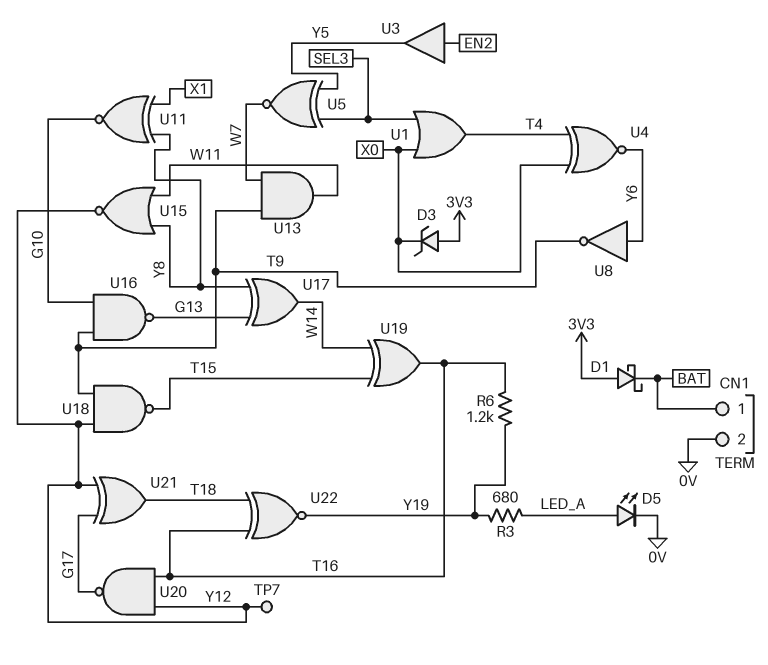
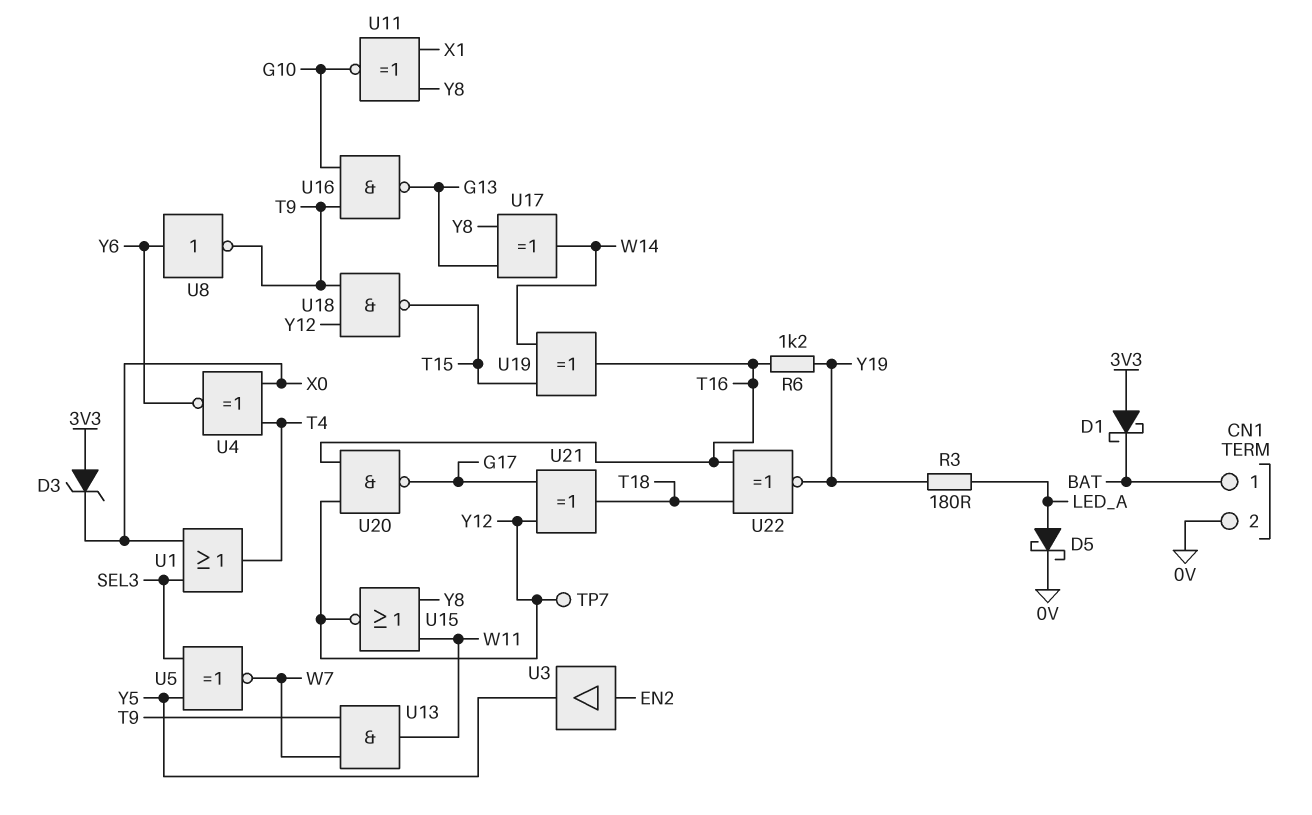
D5: LED (A LED_A, K 0V) -> schottky (A LED_A, K 0V)
R3: 680 (LED_A, Y19) -> 180 (LED_A, Y19)

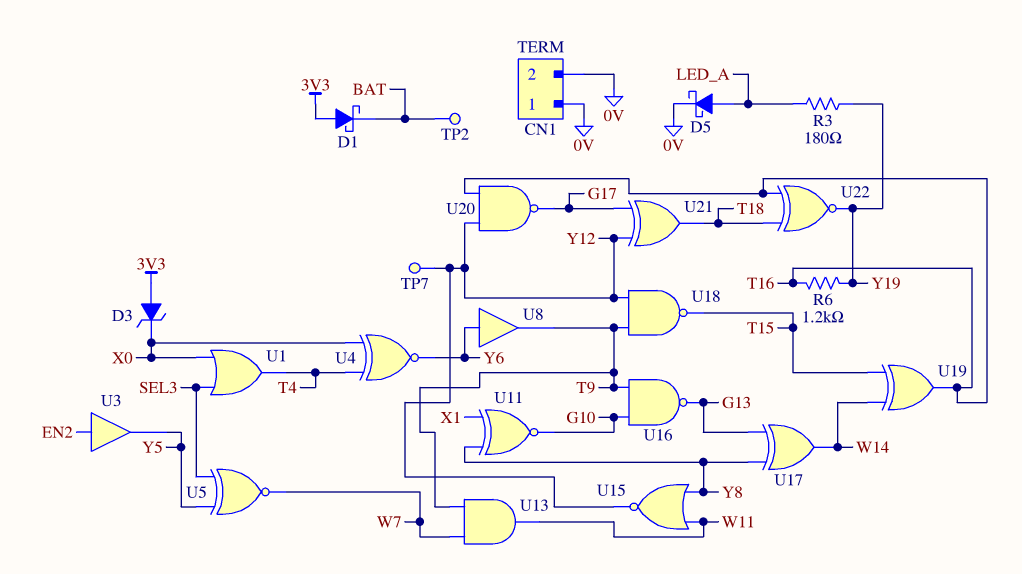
CN1 pin 1: BAT -> 0V
TP2: none -> test point (BAT)
U8: NOT (in Y6, out T9) -> buffer (in Y6, out T9)

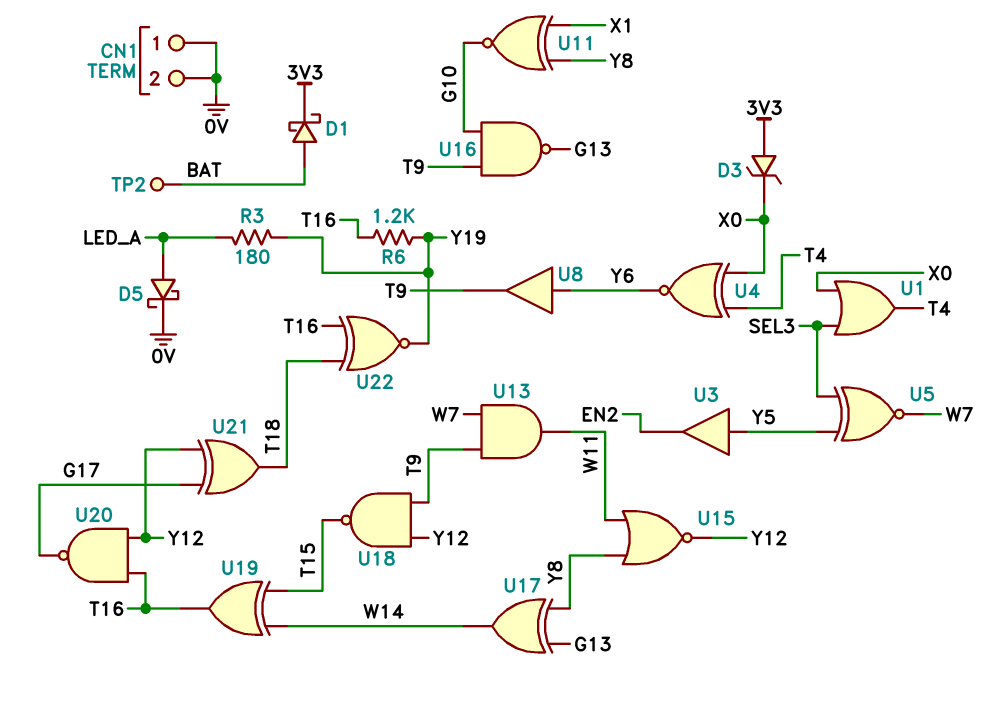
D1: schottky (A 3V3, K BAT) -> schottky (A BAT, K 3V3)
TP7: test point (Y12) -> none
U3: buffer (in EN2, out Y5) -> buffer (in Y5, out EN2)

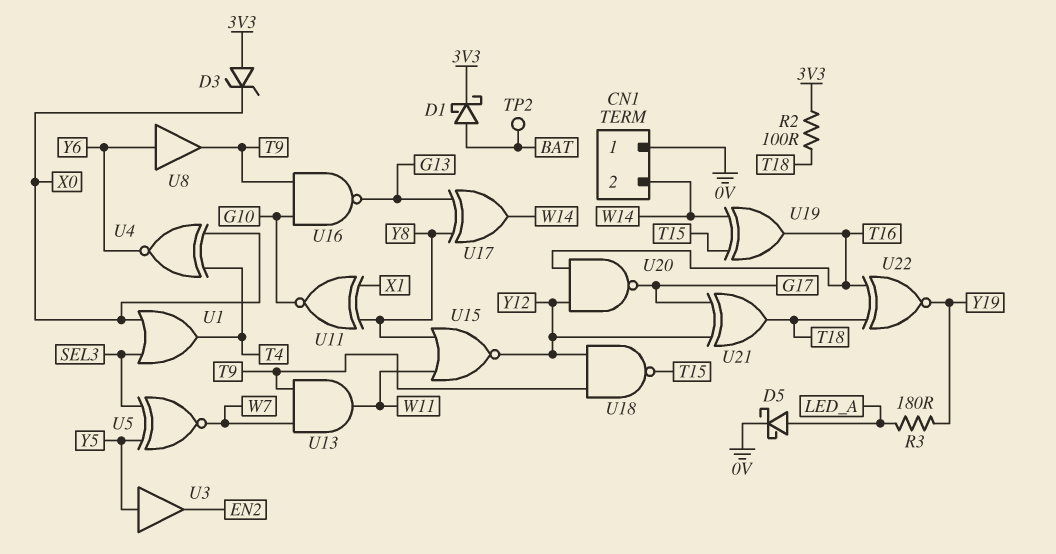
CN1 pin 2: 0V -> W14
R2: none -> 100 (3V3, T18)
R6: 1.2k (T16, Y19) -> none

